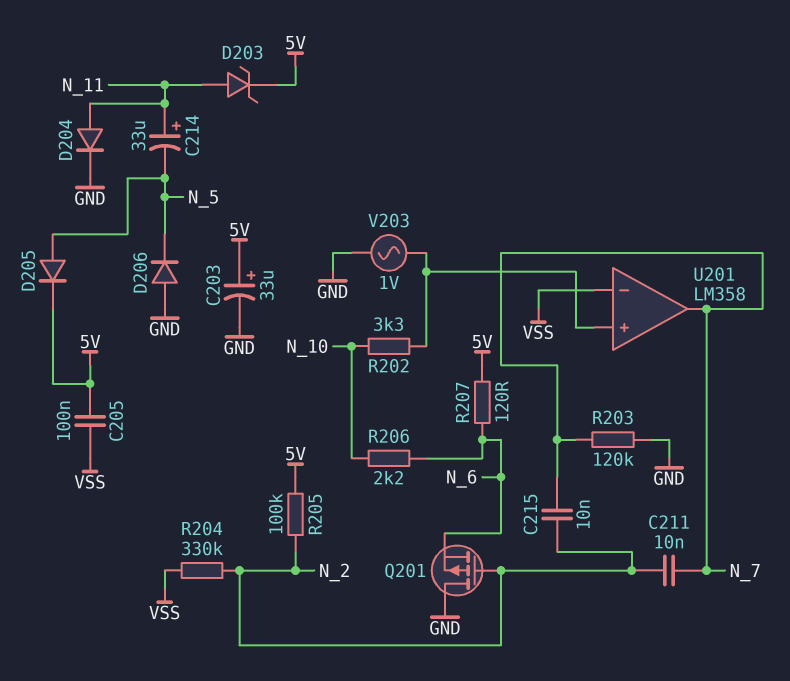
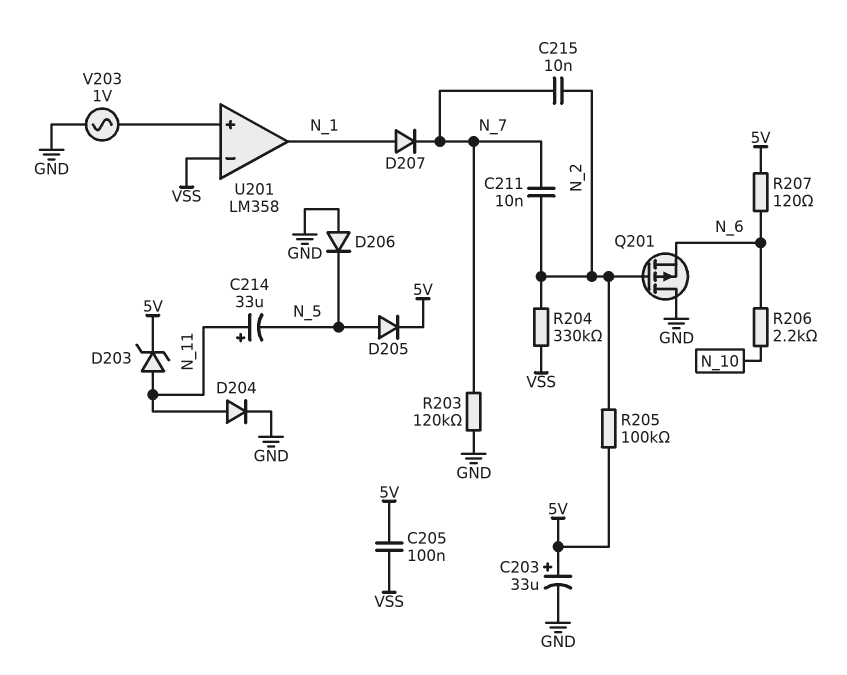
D207: none -> diode (A N_1, K N_7)
R202: 3.3k (N_10, U201/in+) -> none
U201 pin out: N_7 -> N_1

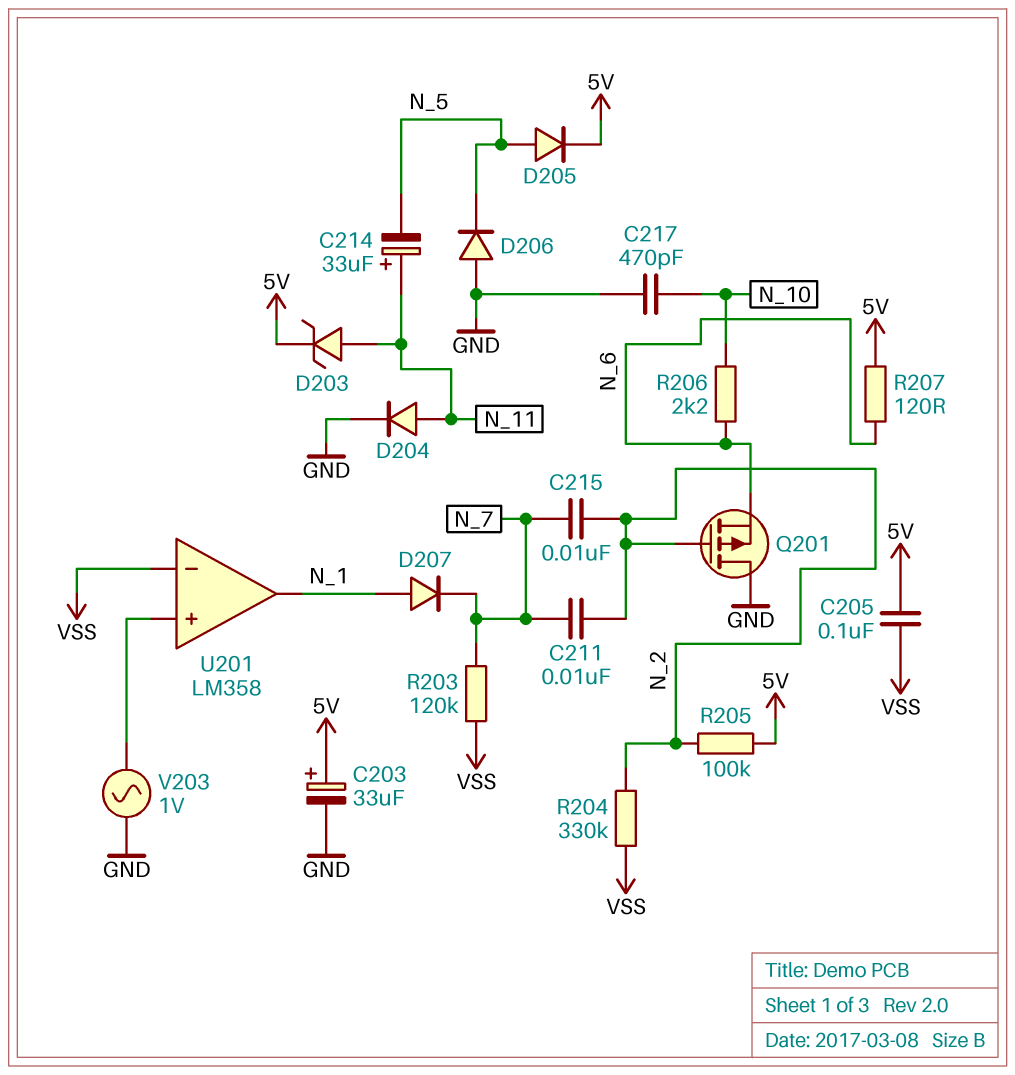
C217: none -> 470pF (GND, N_10)
R203: 120k (GND, N_7) -> 120k (N_7, VSS)

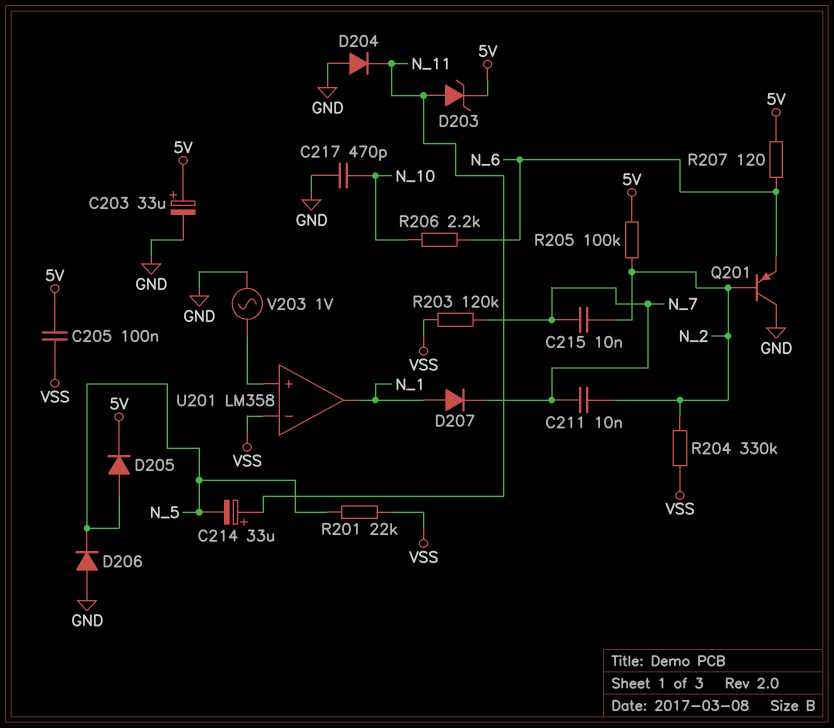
D204: diode (A N_11, K GND) -> diode (A GND, K N_11)
Q201: PMOS (G N_2, D GND, S N_6) -> PNP (B N_2, C GND, E N_6)
R201: none -> 22k (N_5, VSS)

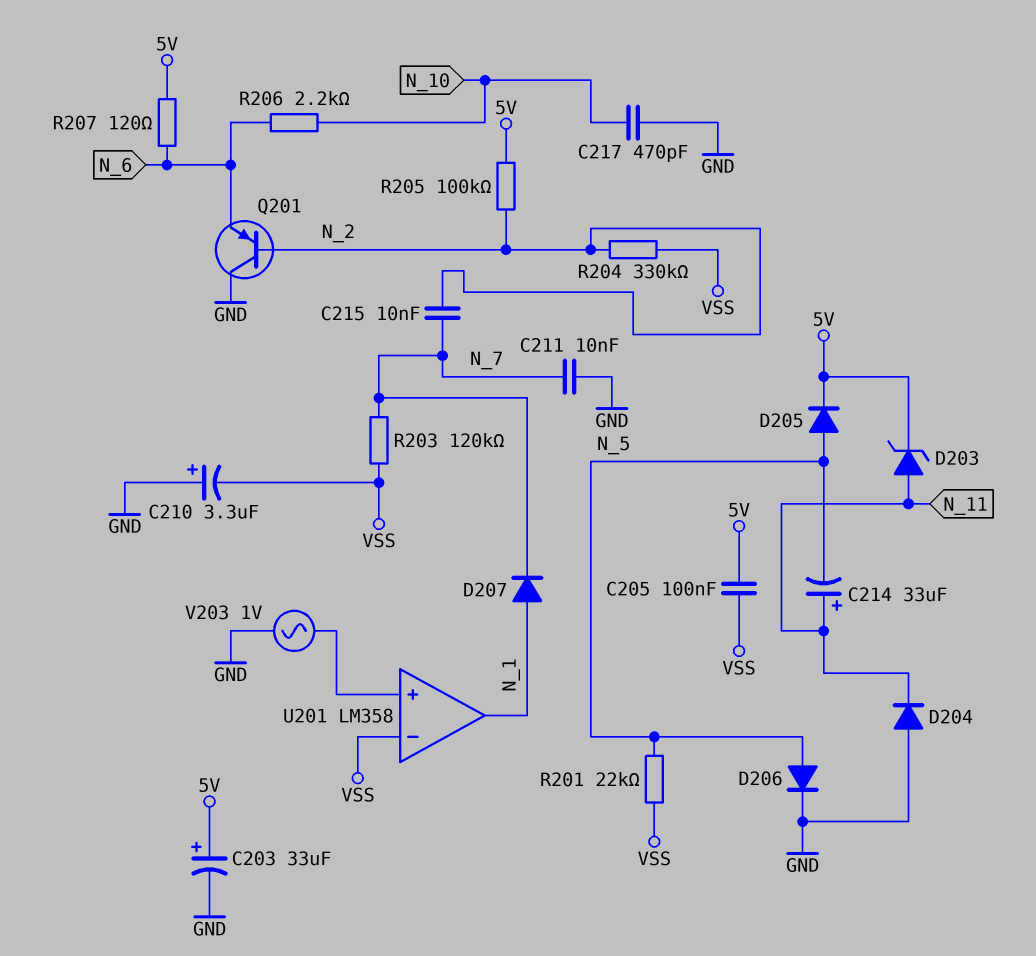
C210: none -> 3.3uF (plus GND, minus VSS)
C211: 10nF (N_2, N_7) -> 10nF (GND, N_7)
D206: diode (A GND, K N_5) -> diode (A N_5, K GND)

